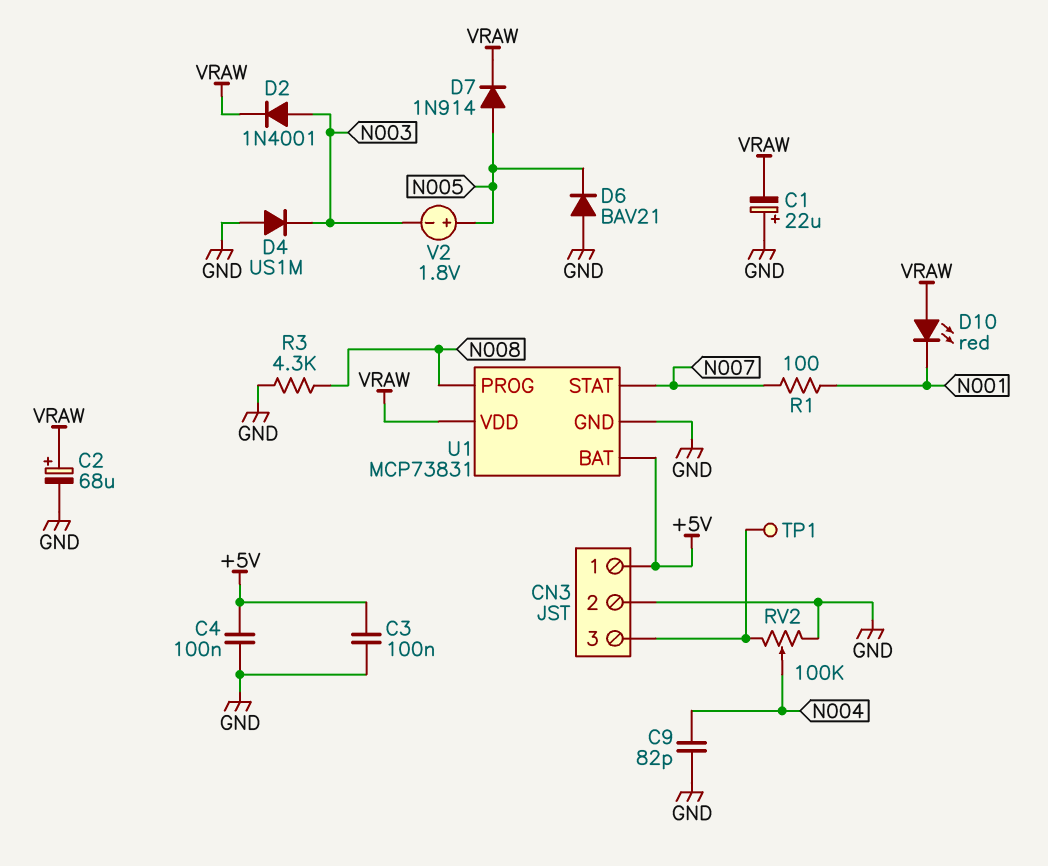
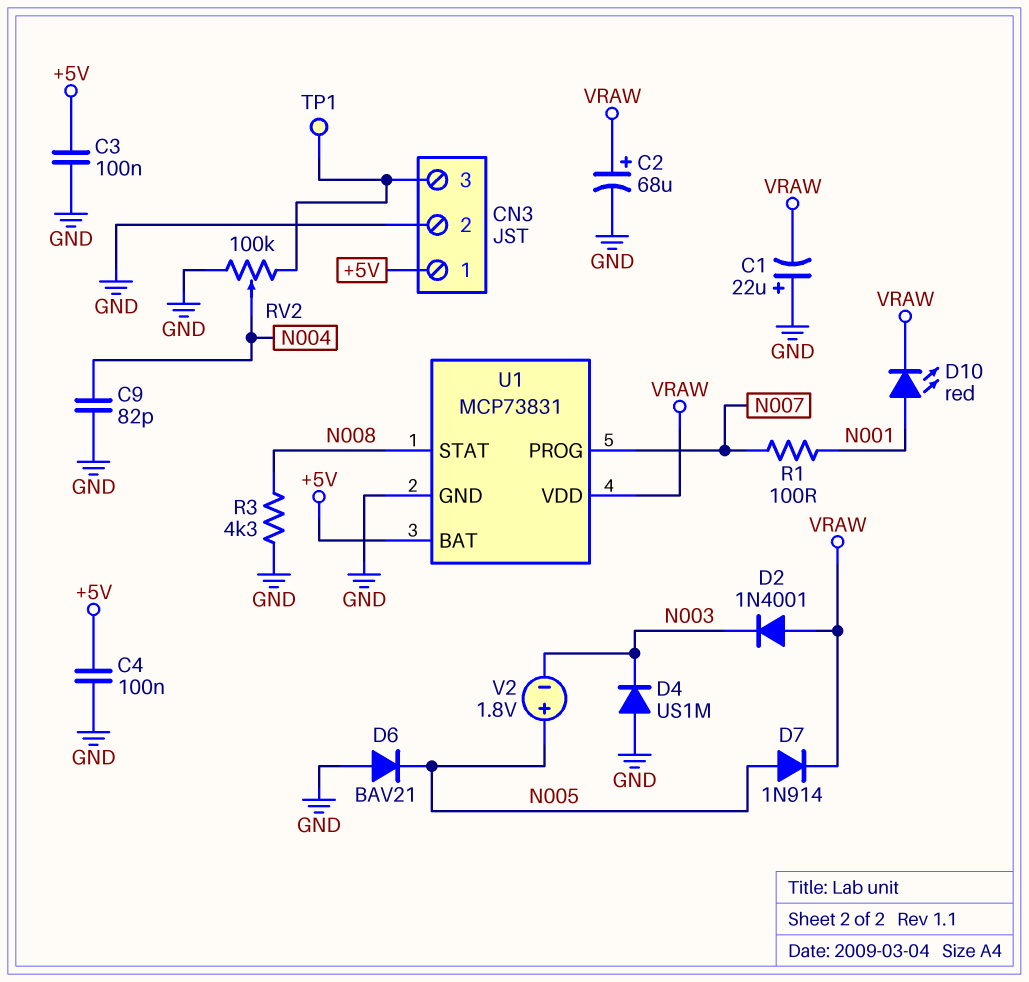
D2: diode 1N4001 (A N003, K VRAW) -> diode 1N4001 (A VRAW, K N003)
D10: LED red (A VRAW, K N001) -> LED red (A N001, K VRAW)
U1 pin PROG: N008 -> N007
U1 pin STAT: N007 -> N008

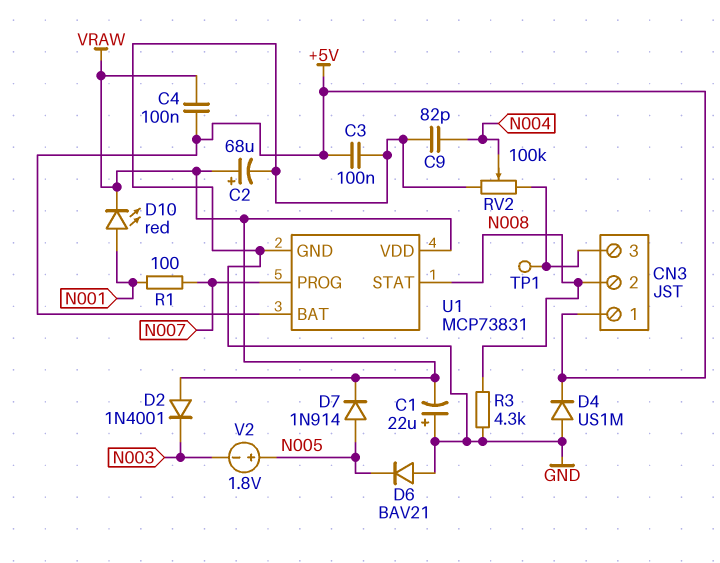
C4: 100nF (+5V, GND) -> 100nF (+5V, VRAW)
CN3 pin 2: GND -> N008
D4: diode US1M (A GND, K N003) -> diode US1M (A GND, K +5V)

